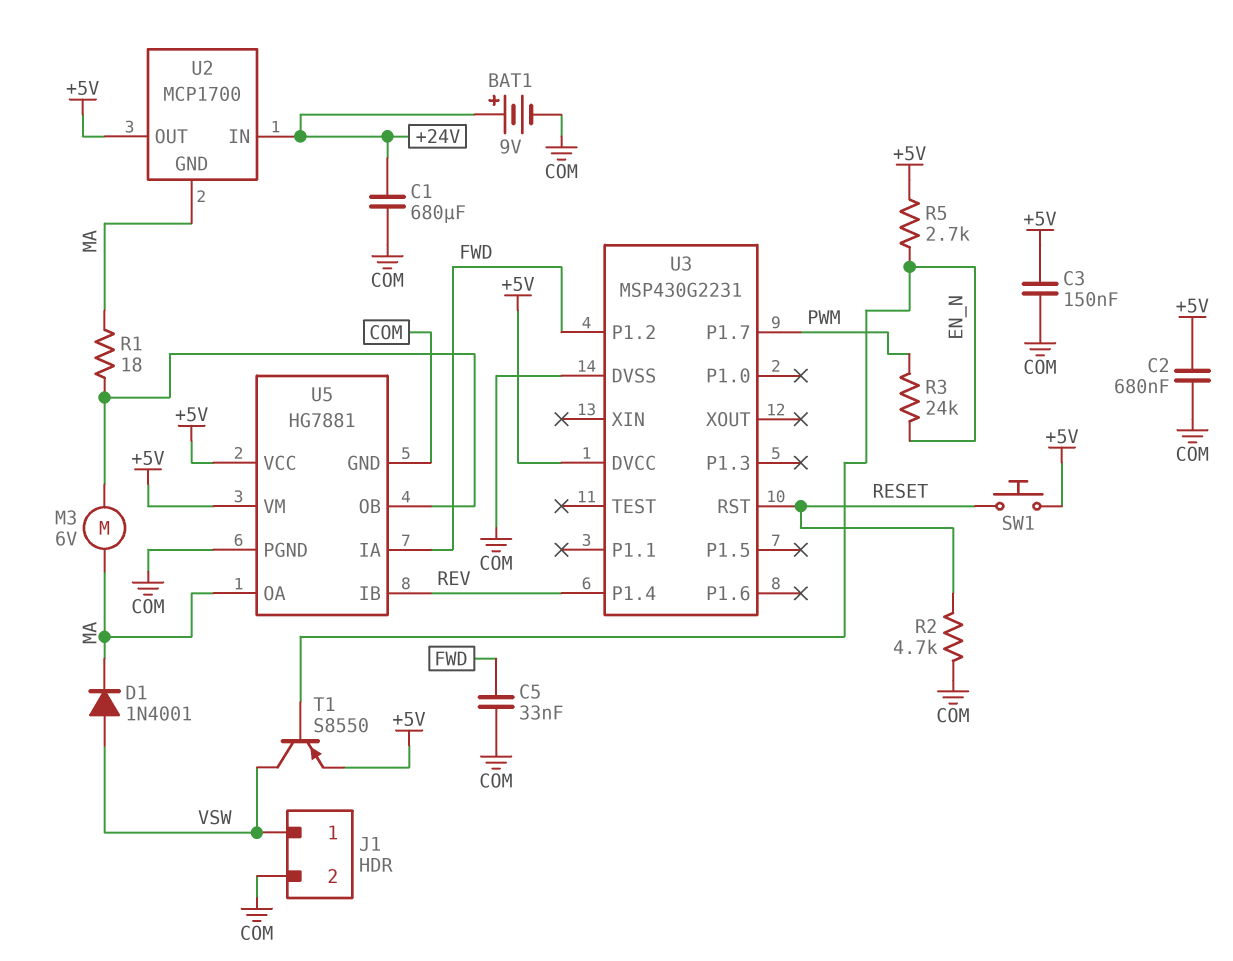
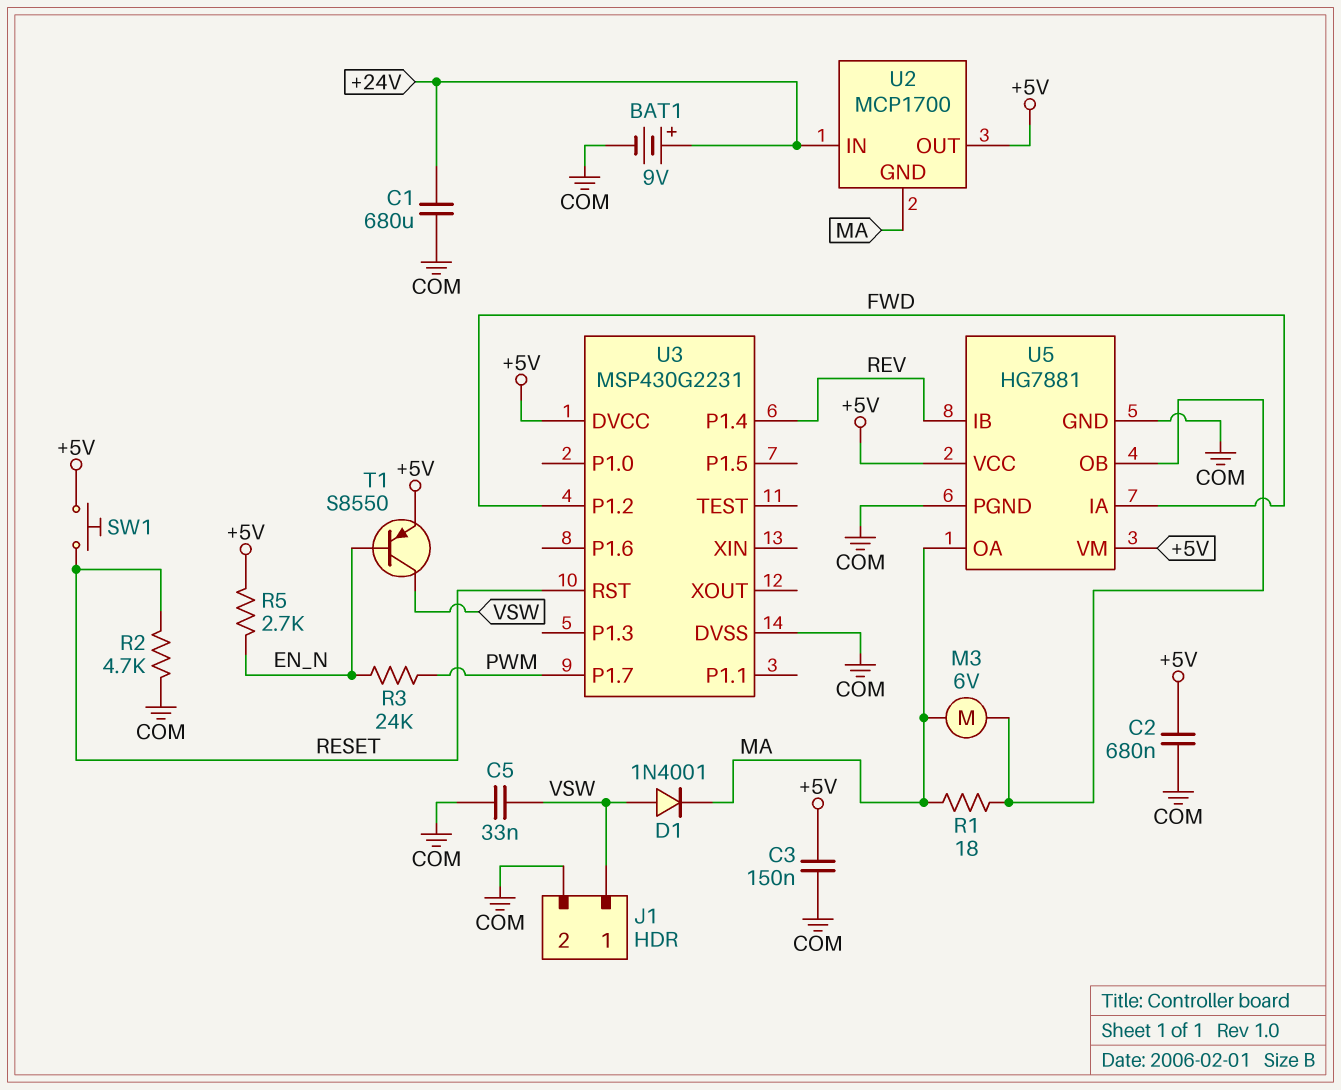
C5: 33nF (COM, FWD) -> 33nF (COM, VSW)

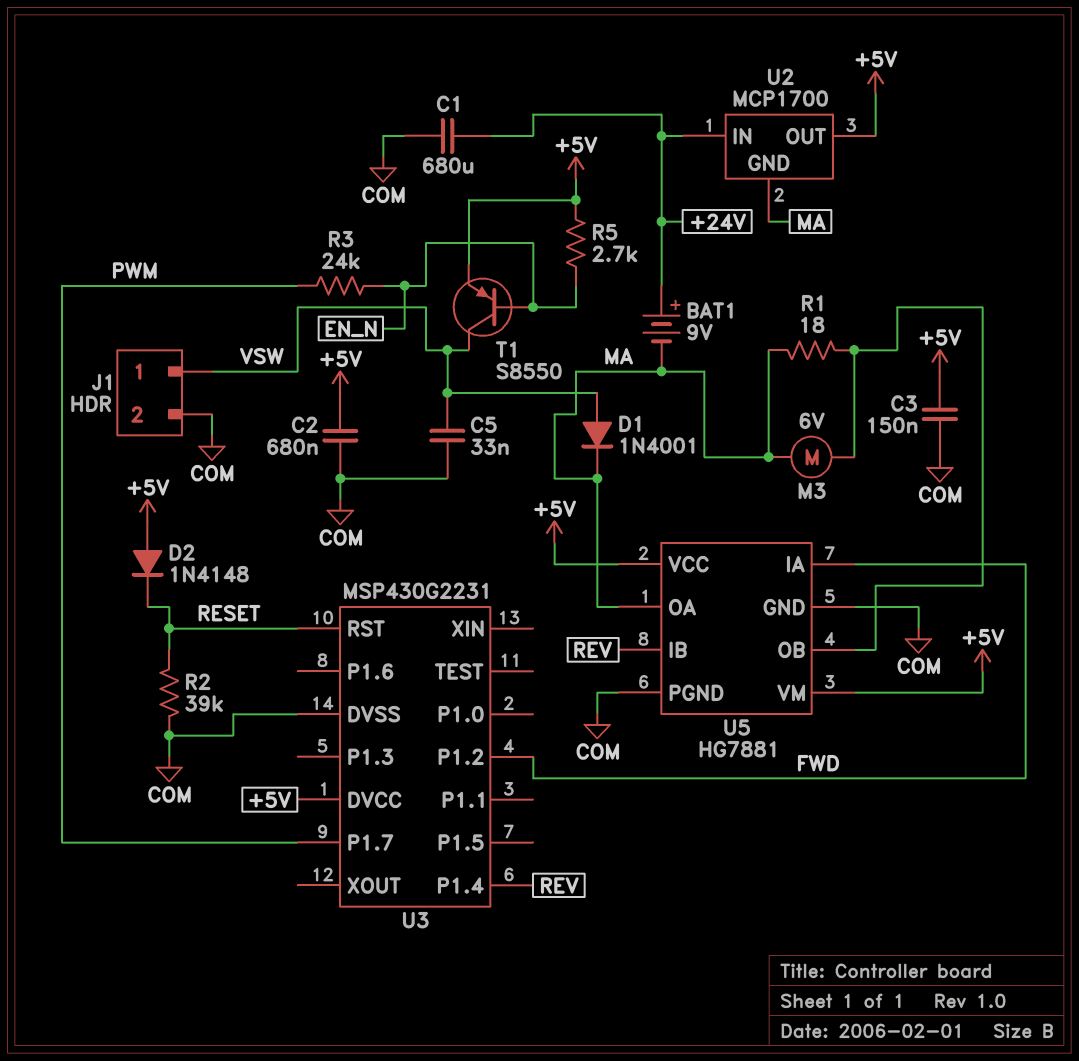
BAT1: 9V (plus +24V, minus COM) -> 9V (plus +24V, minus MA)
D2: none -> diode 1N4148 (A +5V, K RESET)
R2: 4.7k (COM, RESET) -> 39k (COM, RESET)
SW1: button (+5V, RESET) -> none

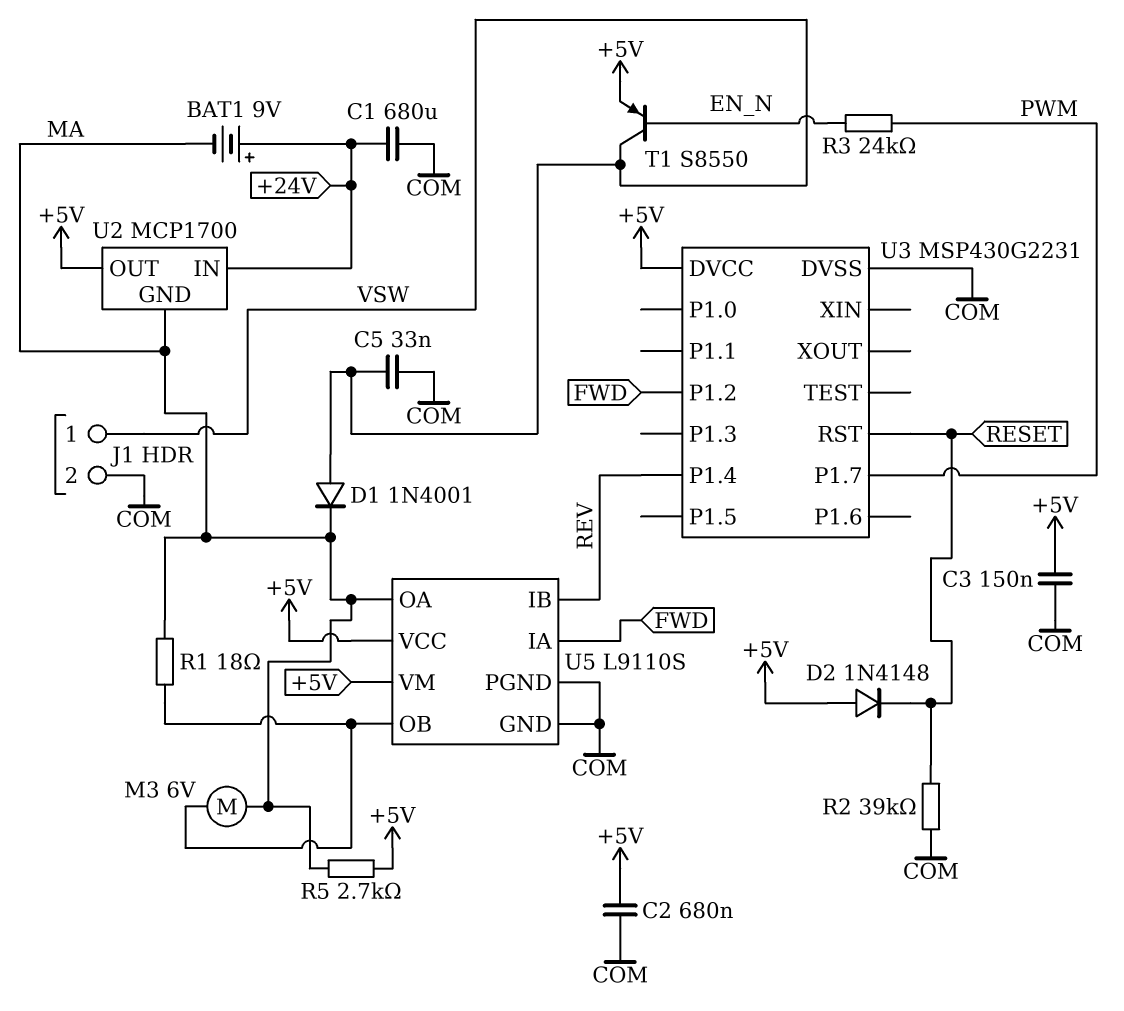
R5: 2.7k (+5V, EN_N) -> 2.7k (+5V, MA)
U5: HG7881 -> L9110S

